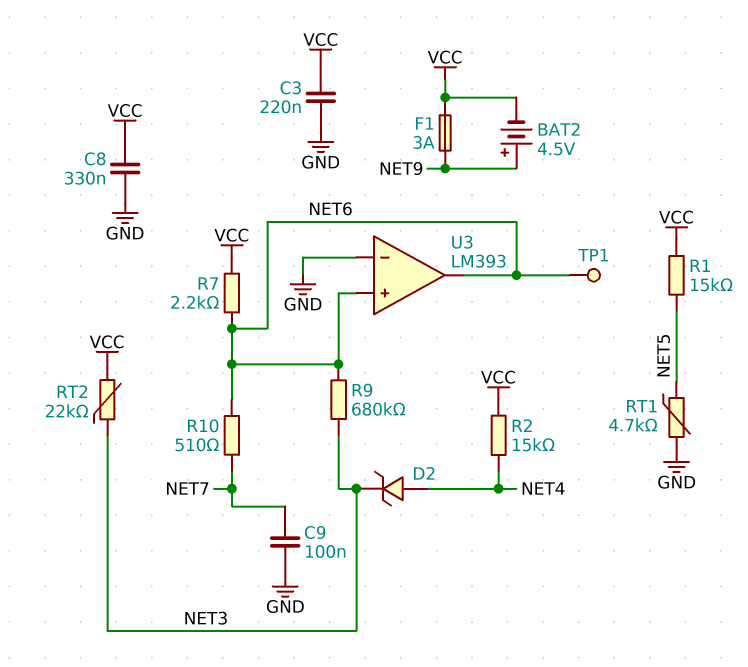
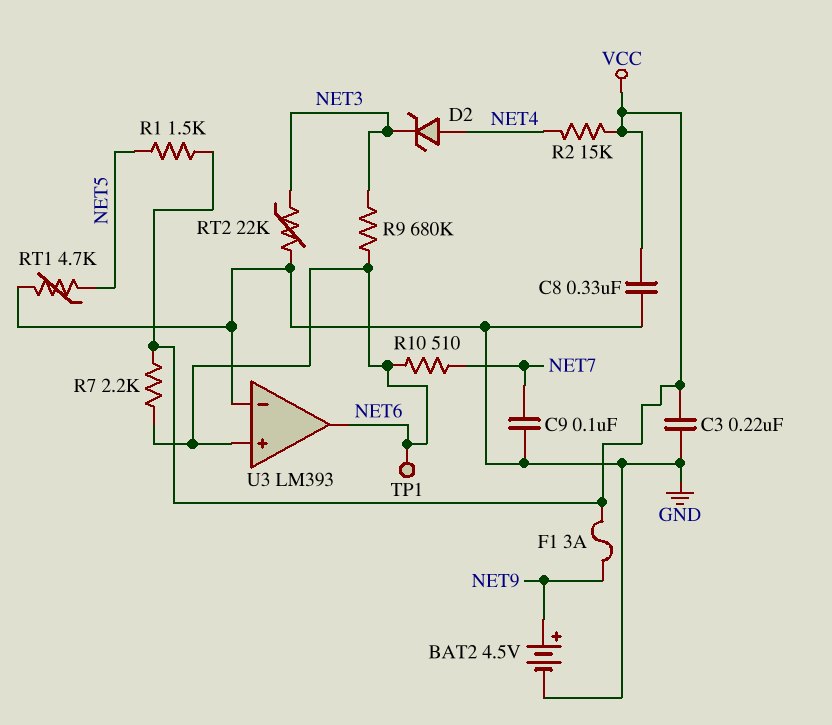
BAT2: 4.5V (plus NET9, minus VCC) -> 4.5V (plus NET9, minus GND)
R1: 15k (NET5, VCC) -> 1.5k (NET5, VCC)
RT2: 22k (NET3, VCC) -> 22k (GND, NET3)

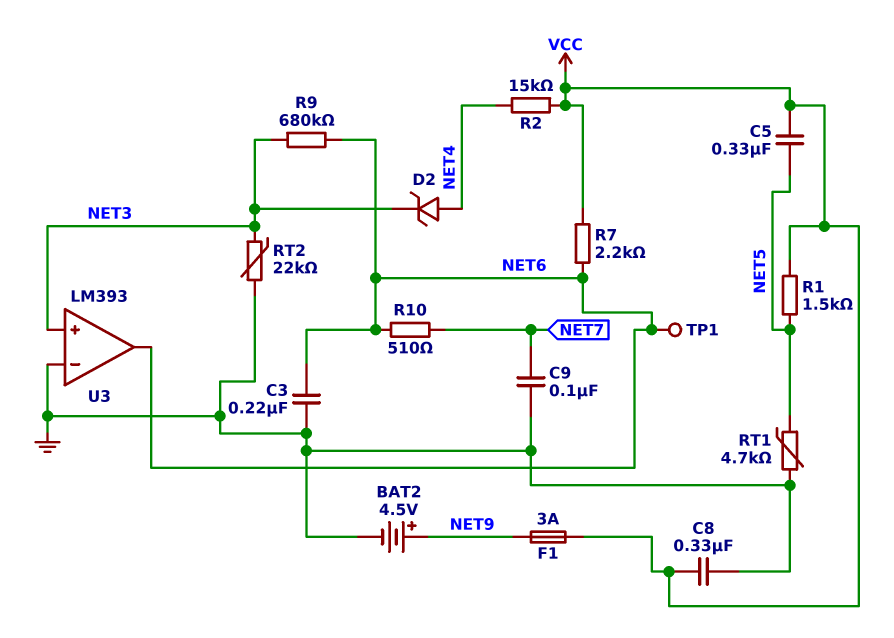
C3: 220nF (GND, VCC) -> 220nF (GND, NET6)
C5: none -> 330nF (NET5, VCC)
U3 pin in+: NET6 -> NET3

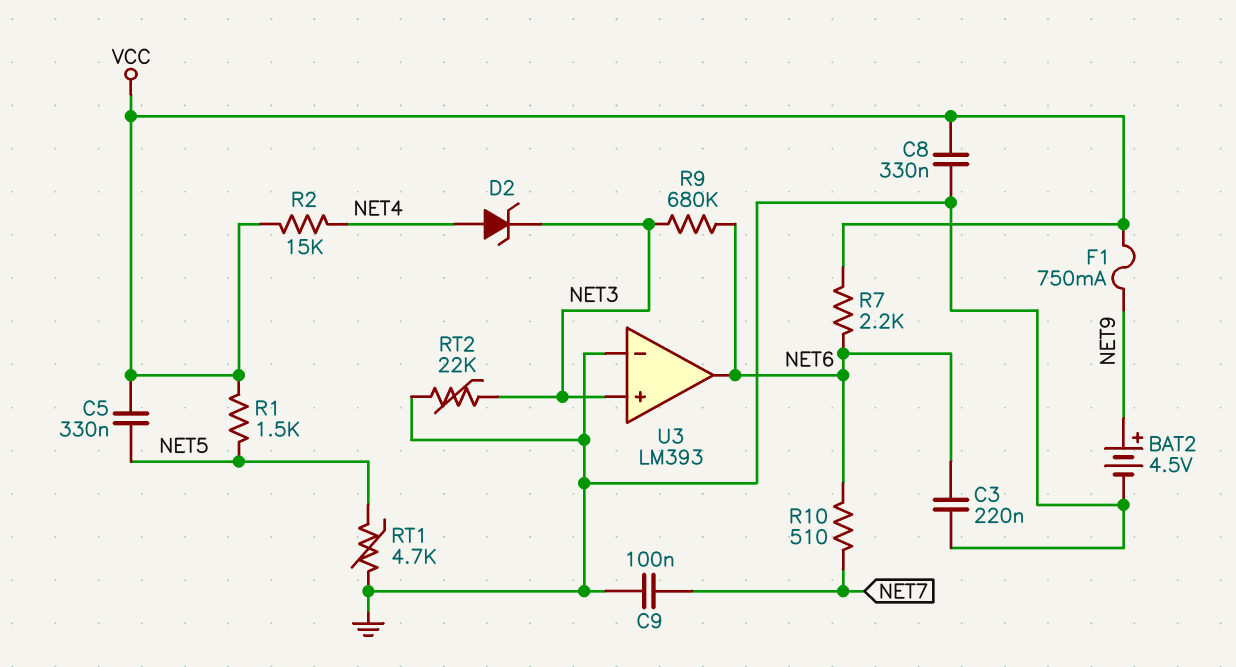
F1: 3A (NET9, VCC) -> 750mA (NET9, VCC)
TP1: test point (NET6) -> none

